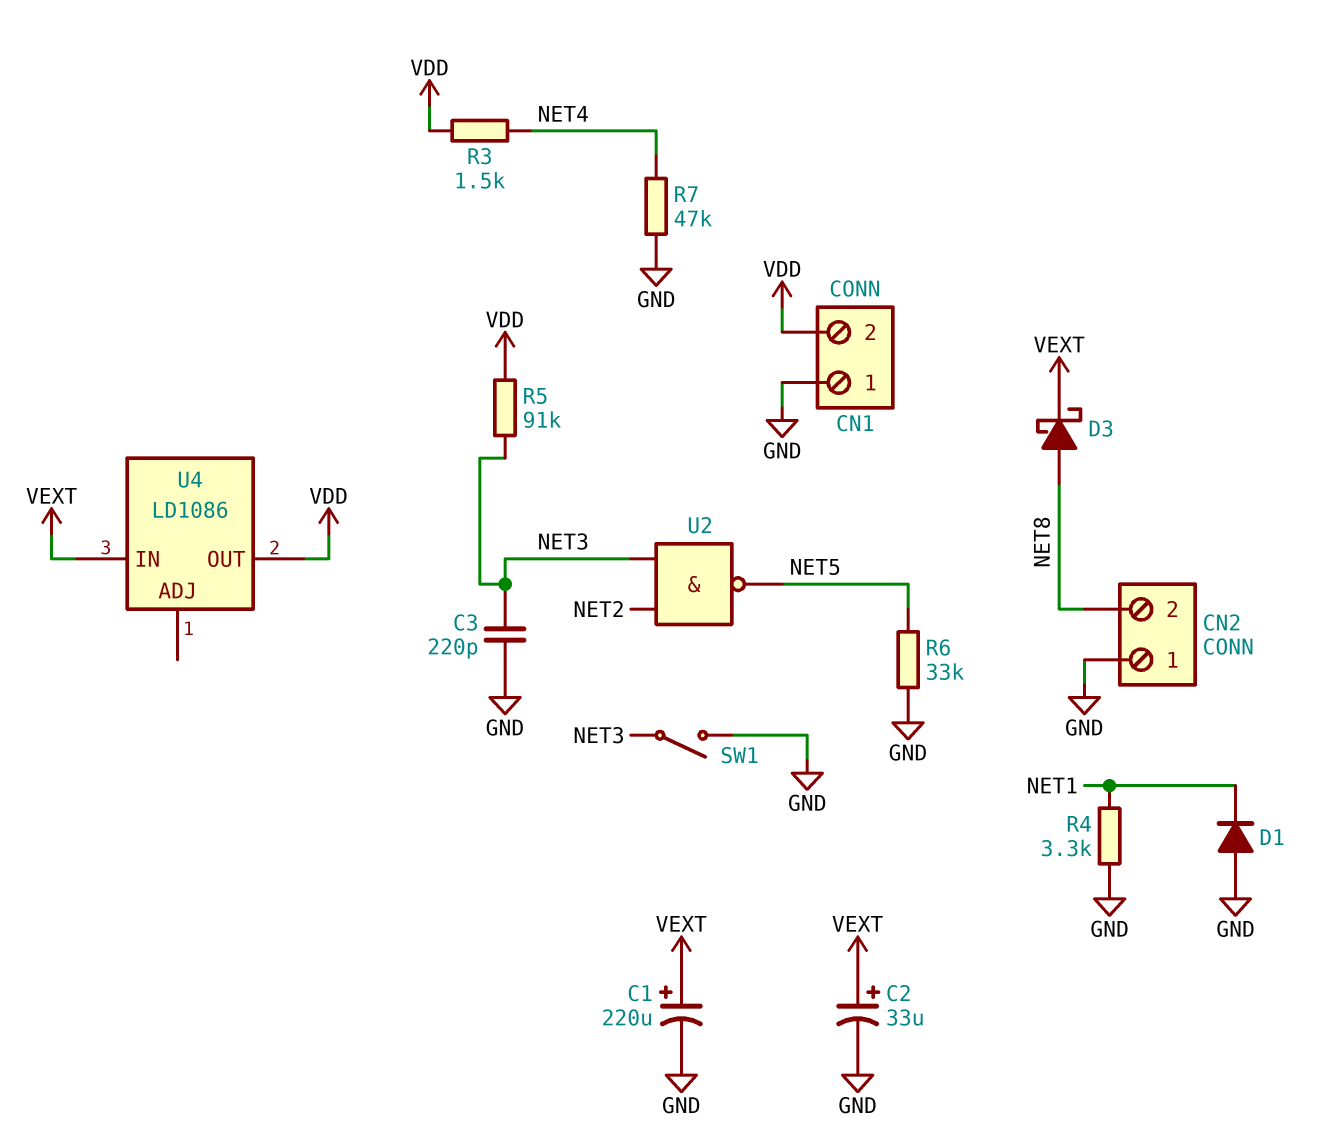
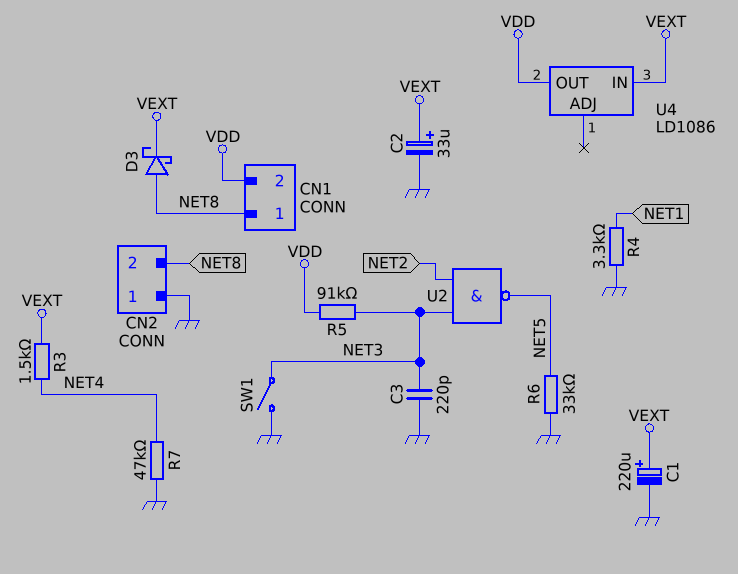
CN1 pin 1: GND -> NET8
D1: diode (A GND, K NET1) -> none
R3: 1.5k (NET4, VDD) -> 1.5k (NET4, VEXT)

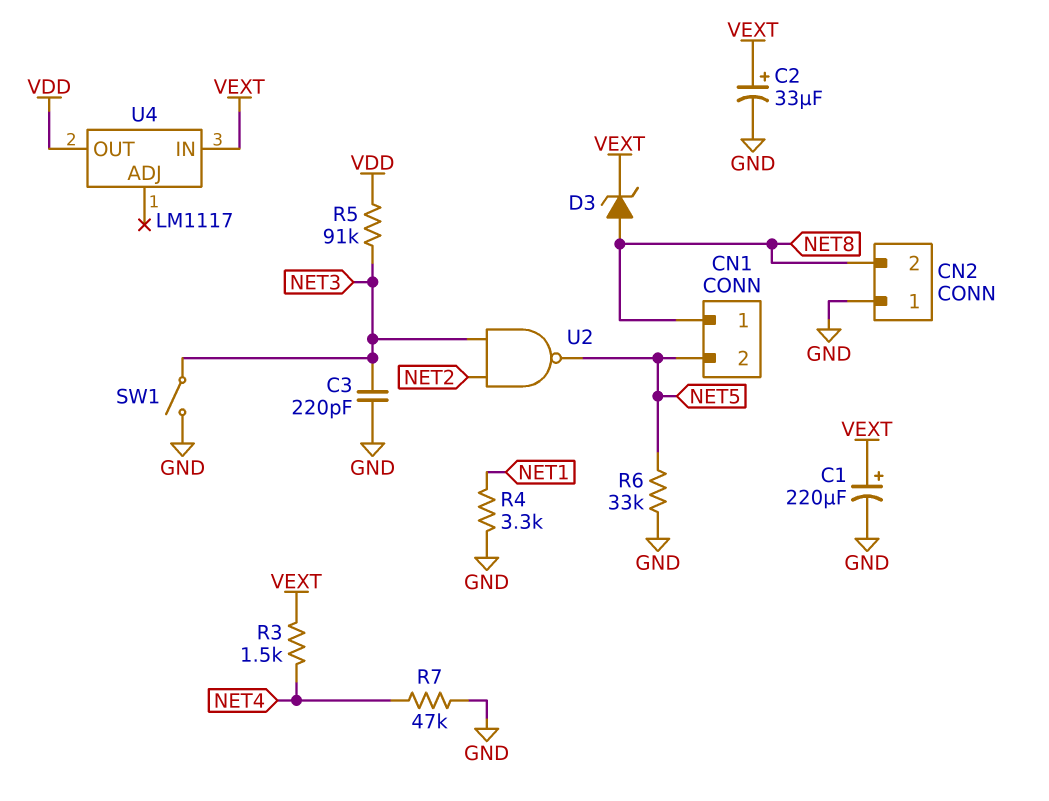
CN1 pin 2: VDD -> NET5
D3: schottky (A NET8, K VEXT) -> zener (A NET8, K VEXT)
U4: LD1086 -> LM1117

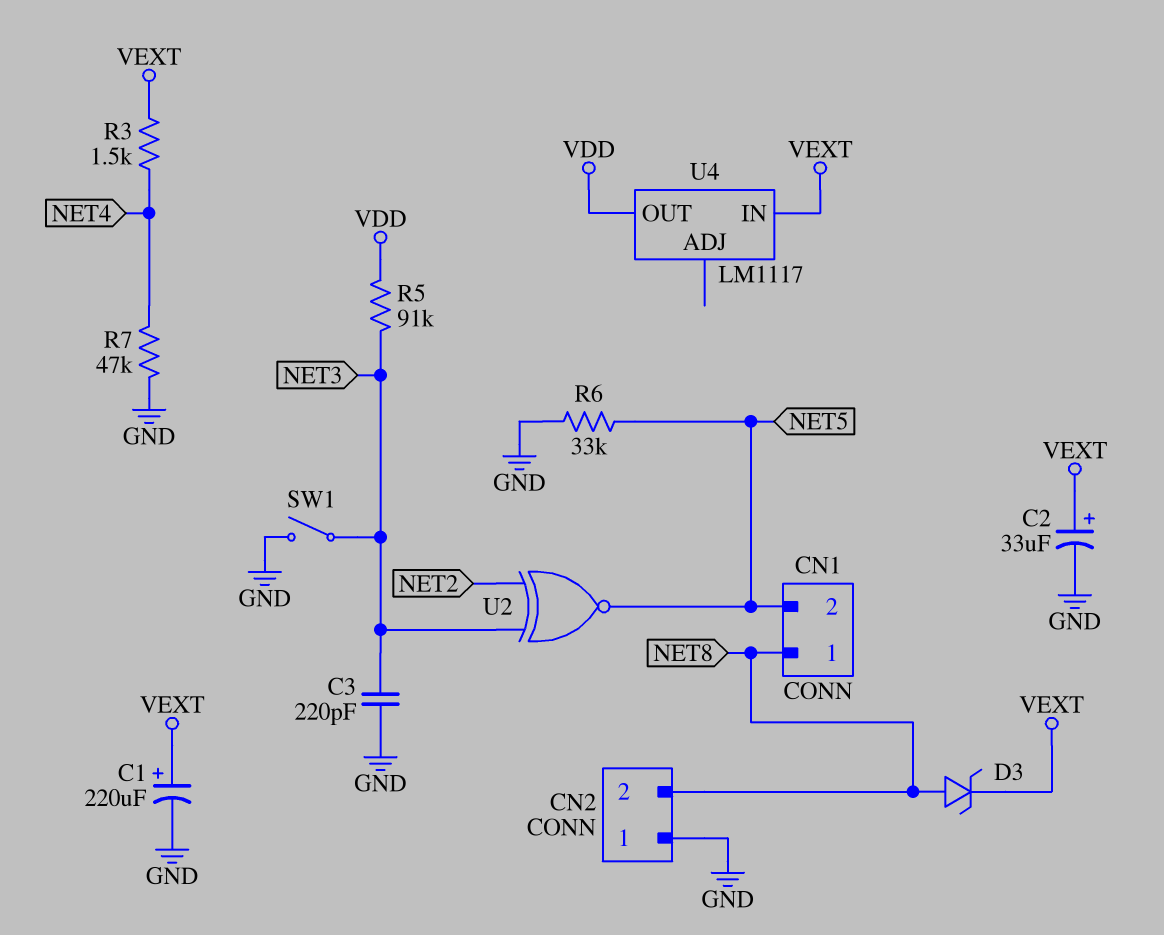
R4: 3.3k (GND, NET1) -> none
U2: NAND (in NET2, in NET3, out NET5) -> XNOR (in NET2, in NET3, out NET5)

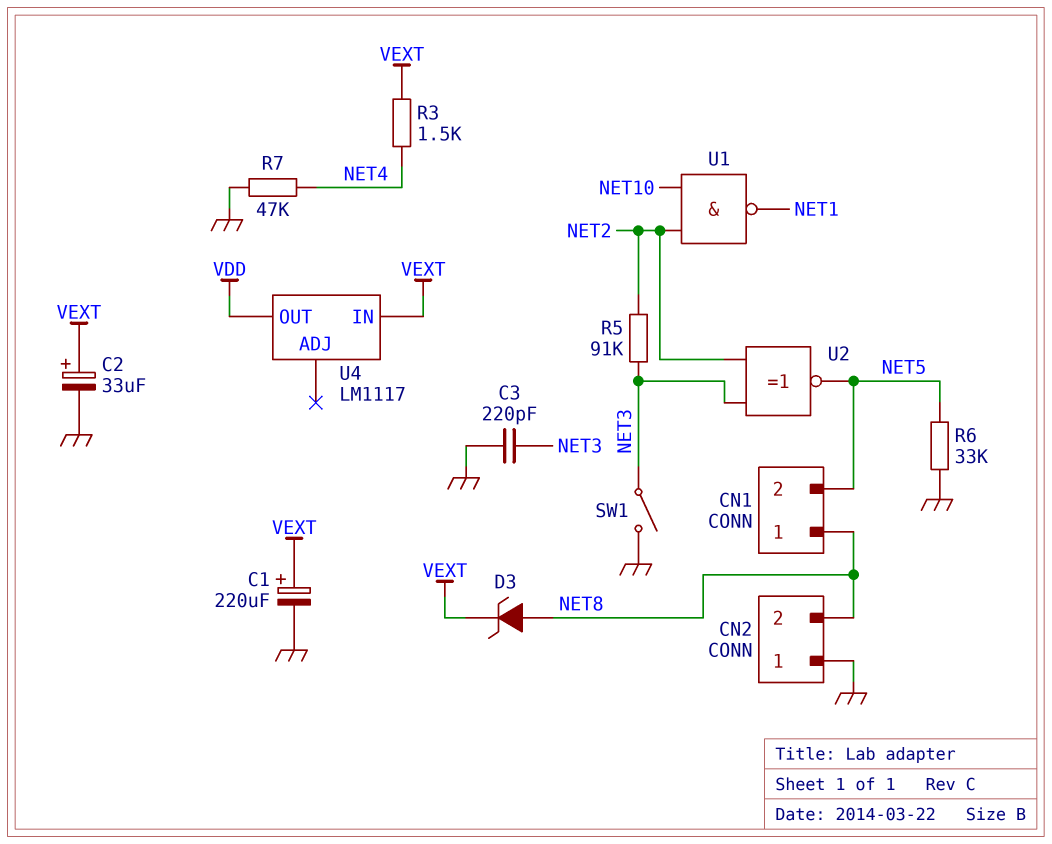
R5: 91k (NET3, VDD) -> 91k (NET2, NET3)
U1: none -> NAND (in NET2, in NET10, out NET1)

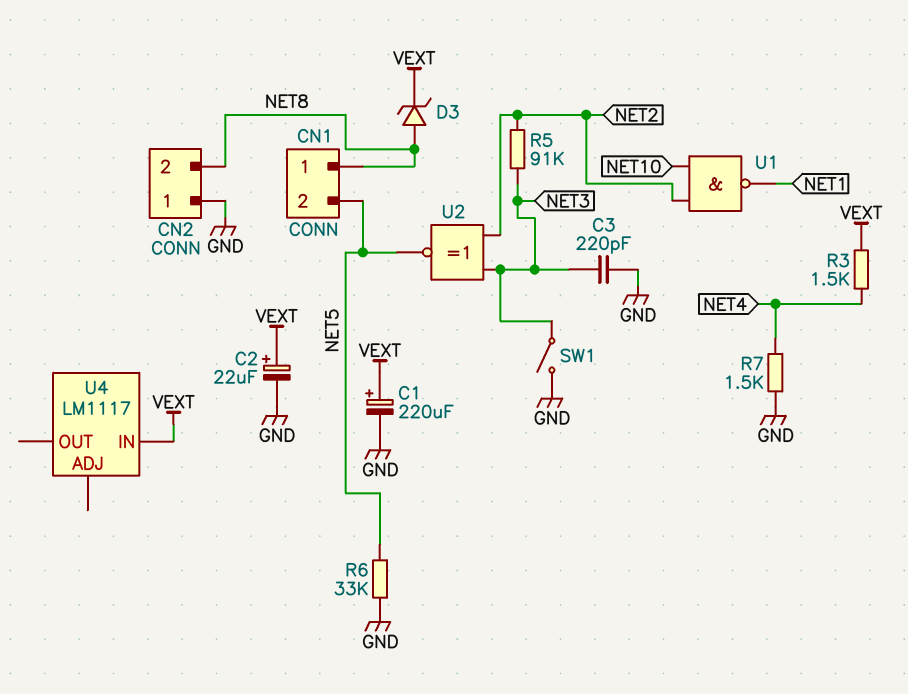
C2: 33uF (plus VEXT, minus GND) -> 22uF (plus VEXT, minus GND)
R7: 47k (GND, NET4) -> 1.5k (GND, NET4)
U4 pin OUT: VDD -> none

